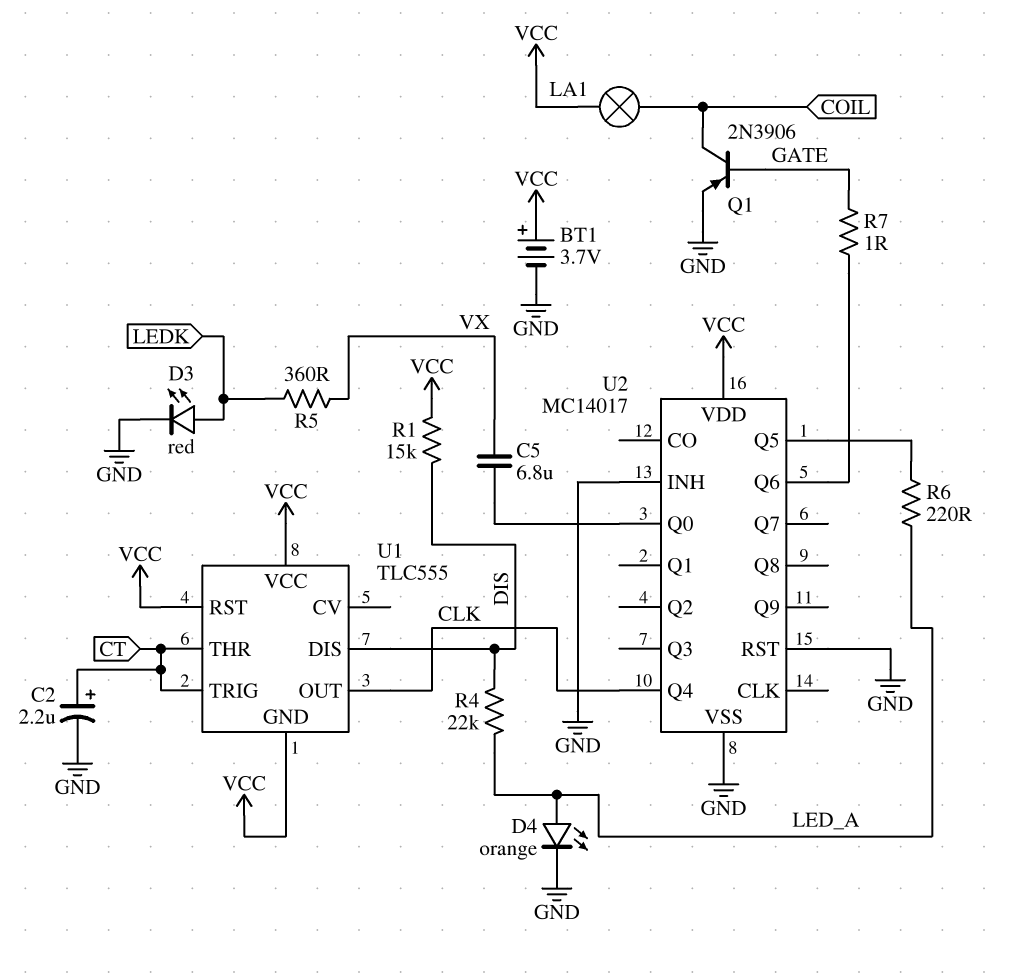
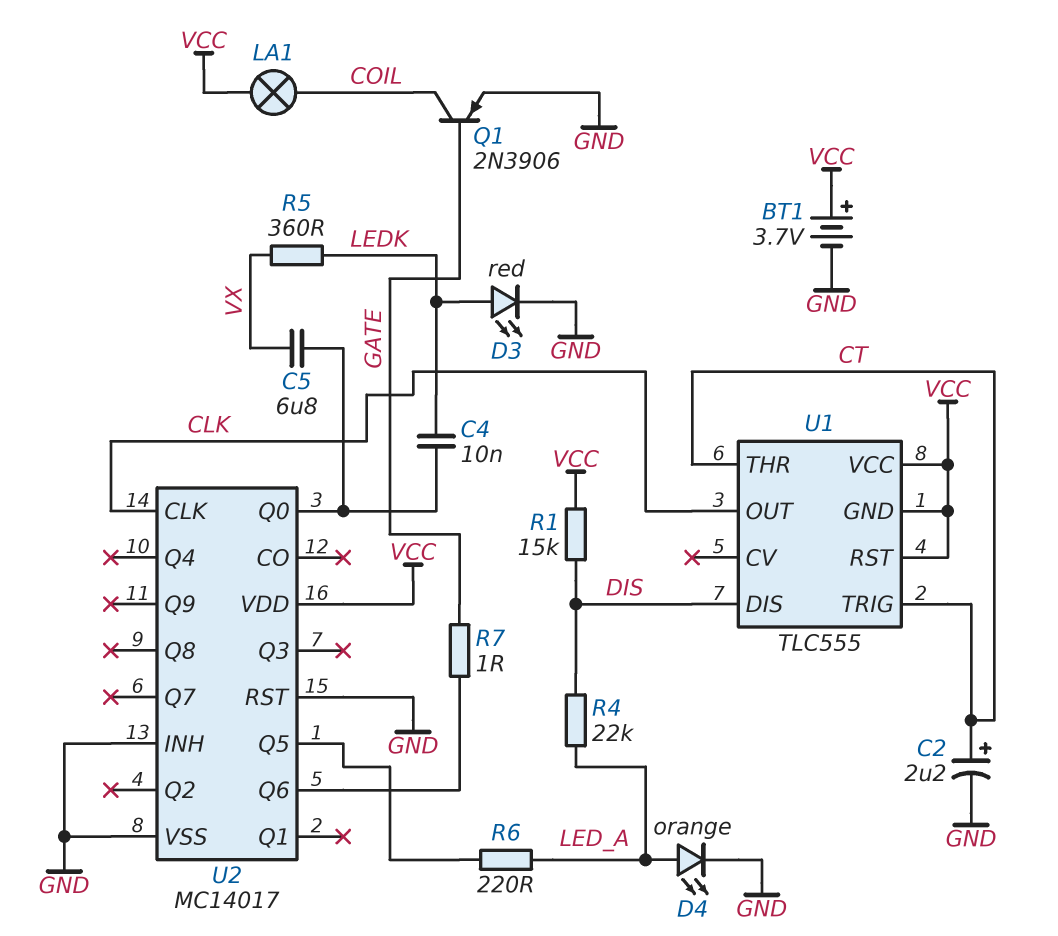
C4: none -> 10nF (LEDK, U2/Q0)
U2 pin CLK: none -> CLK
U2 pin Q4: CLK -> none

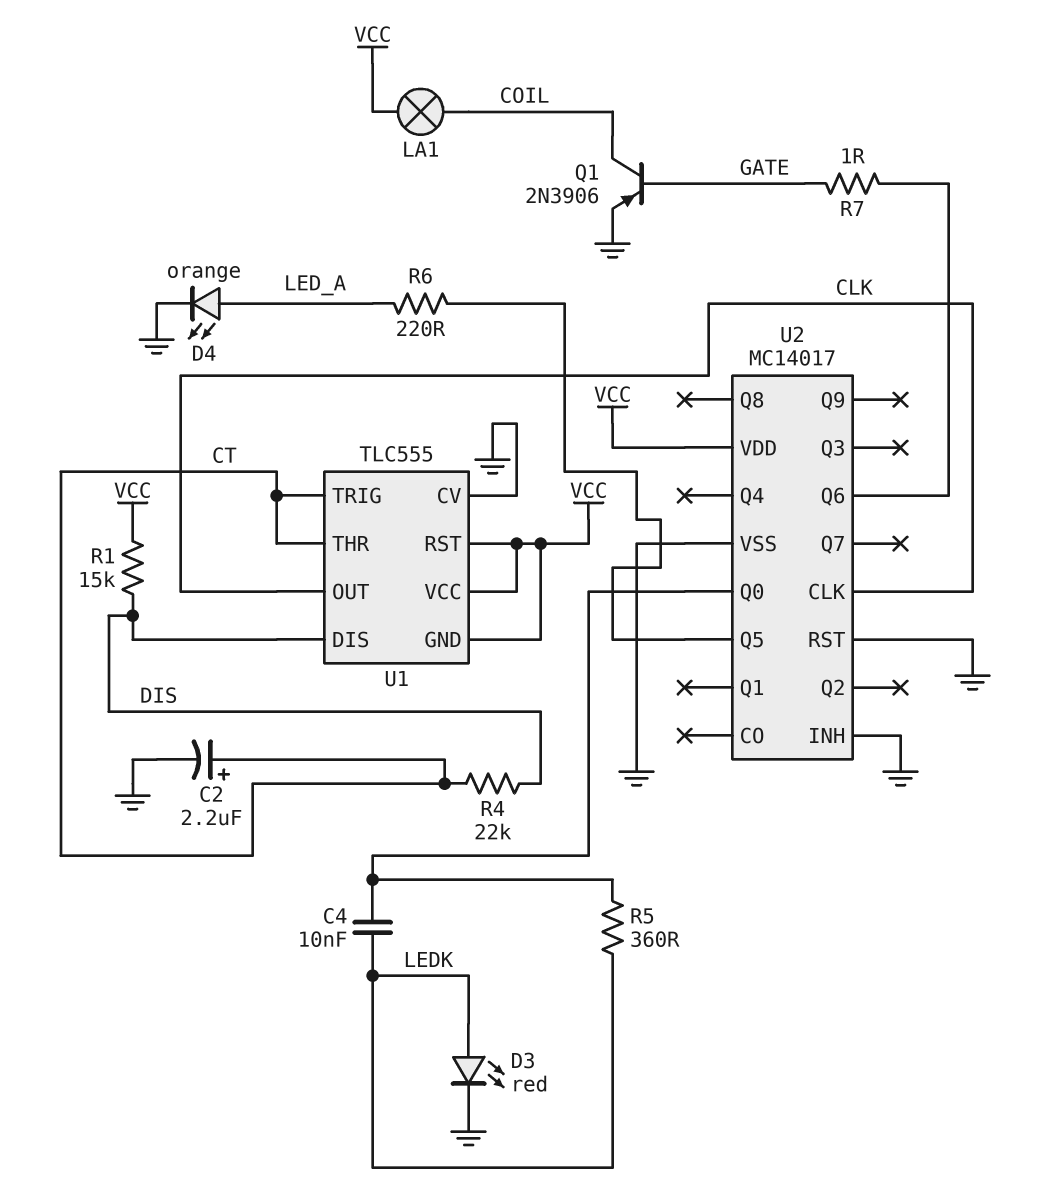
BT1: 3.7V (plus VCC, minus GND) -> none
C5: 6.8uF (U2/Q0, VX) -> none
R4: 22k (DIS, LED_A) -> 22k (CT, DIS)
R5: 360 (LEDK, VX) -> 360 (LEDK, U2/Q0)
U1 pin CV: none -> GND

